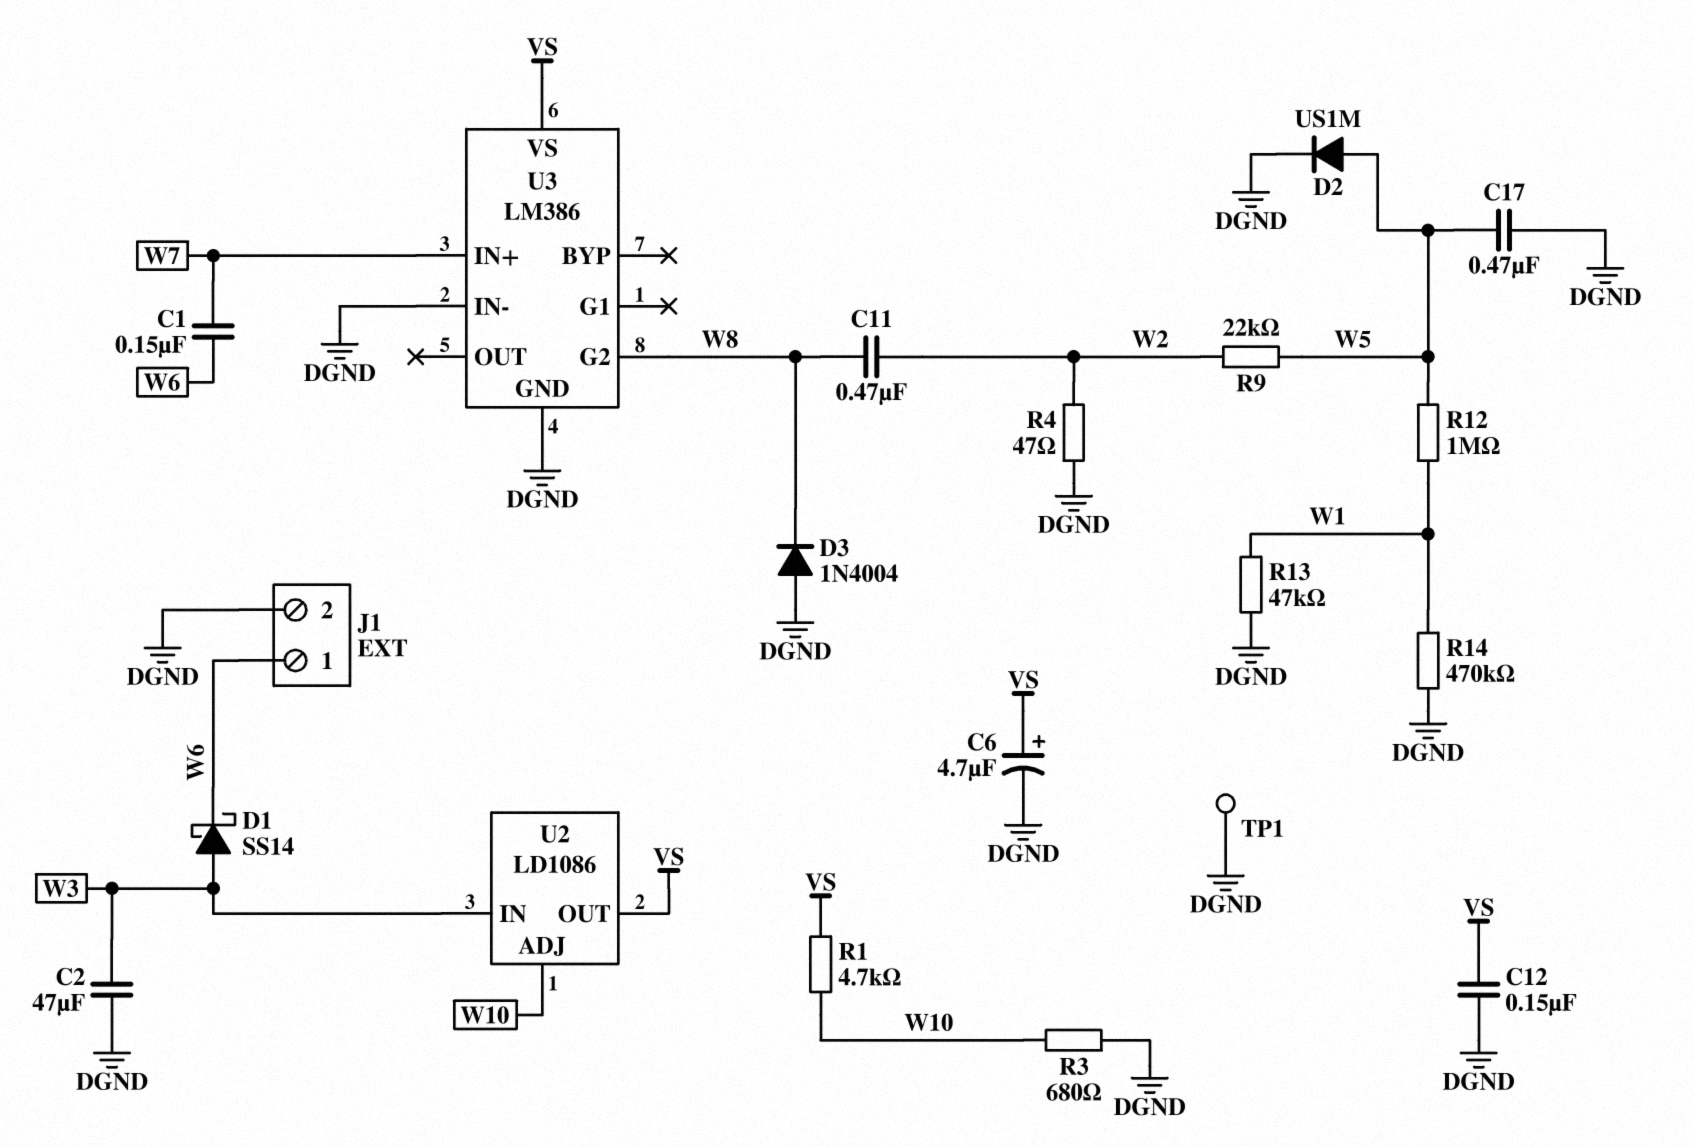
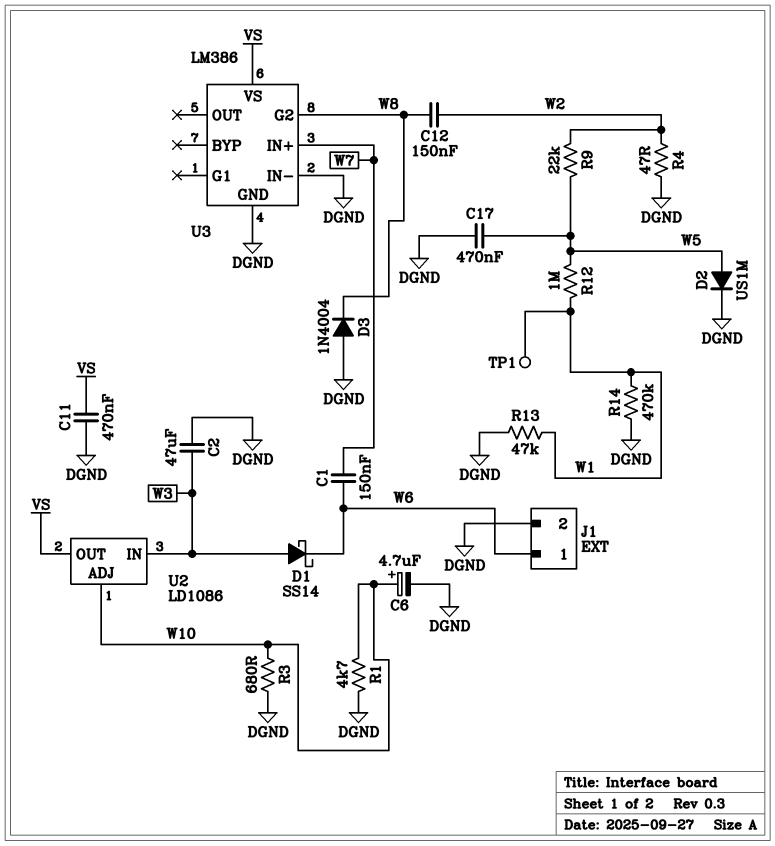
C6: 4.7uF (plus VS, minus DGND) -> 4.7uF (plus W10, minus DGND)
C11: 470nF (W2, W8) -> 470nF (DGND, VS)
C12: 150nF (DGND, VS) -> 150nF (W2, W8)
R1: 4.7k (VS, W10) -> 4.7k (DGND, W10)
TP1: test point (DGND) -> test point (W1)

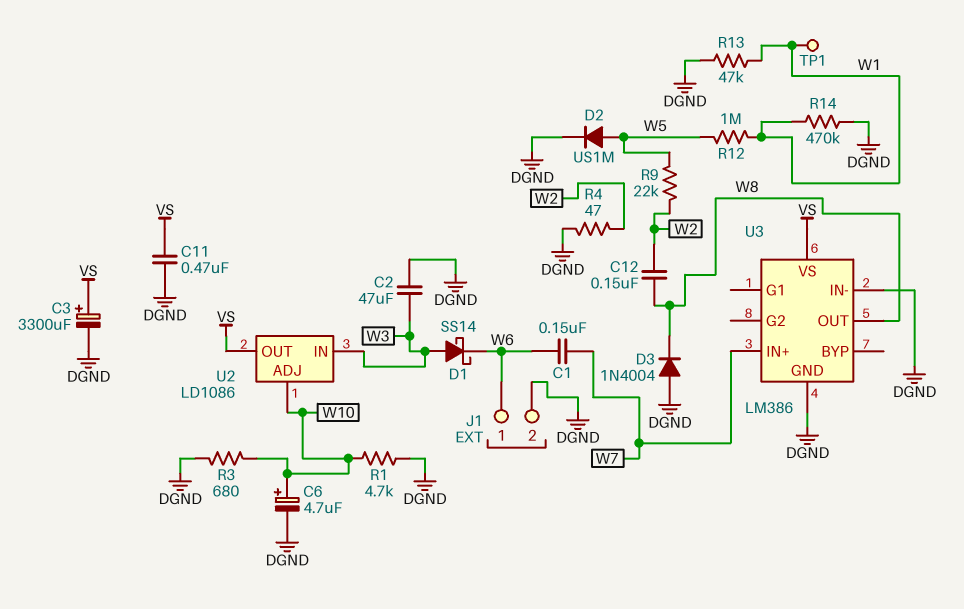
C3: none -> 3300uF (plus VS, minus DGND)
C17: 470nF (DGND, W5) -> none
U3 pin G2: W8 -> none
U3 pin OUT: none -> W8

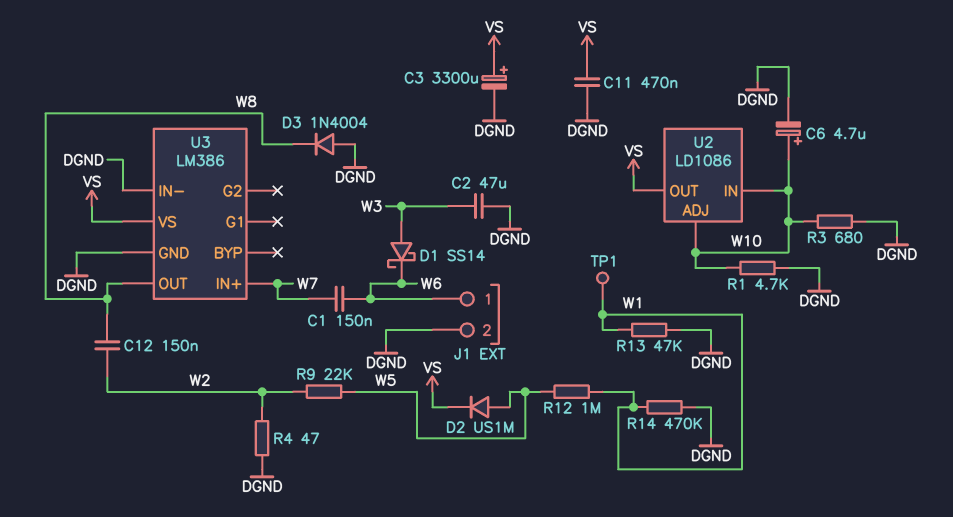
D2: diode US1M (A W5, K DGND) -> diode US1M (A W5, K VS)
U2 pin IN: W3 -> W10

